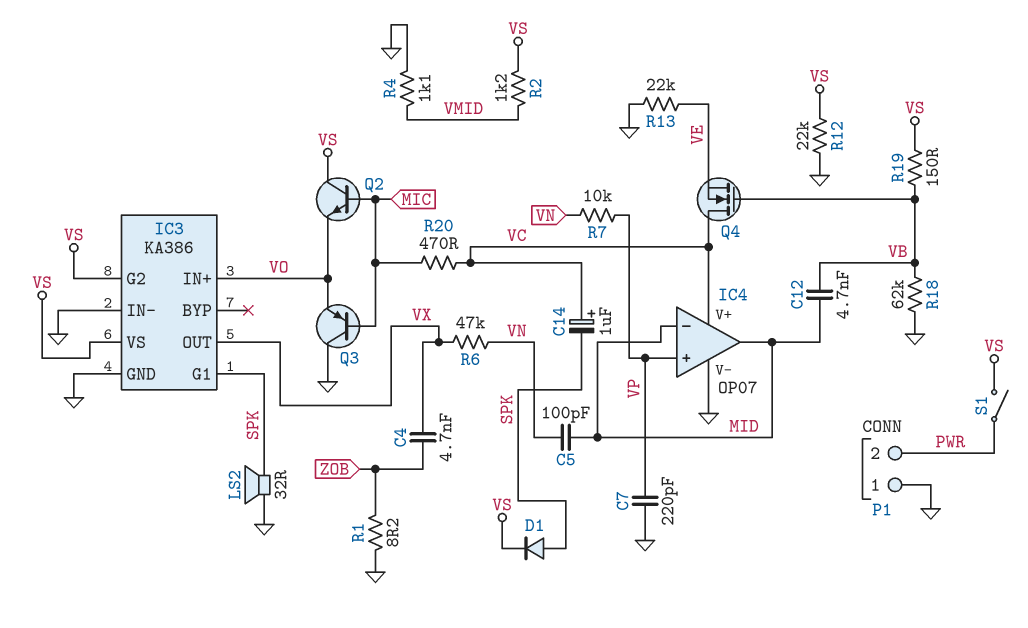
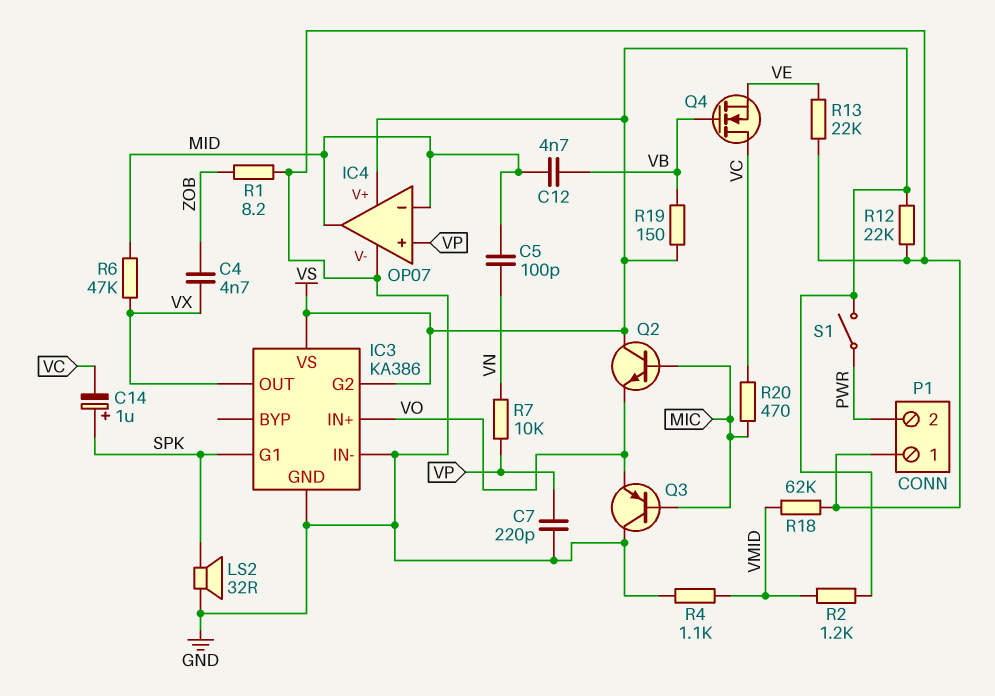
C14: 1uF (plus VC, minus SPK) -> 1uF (plus SPK, minus VC)
D1: diode (A SPK, K VS) -> none
IC4 pin V+: VC -> VS
R6: 47k (VN, VX) -> 47k (MID, VX)
R18: 62k (GND, VB) -> 62k (GND, VMID)

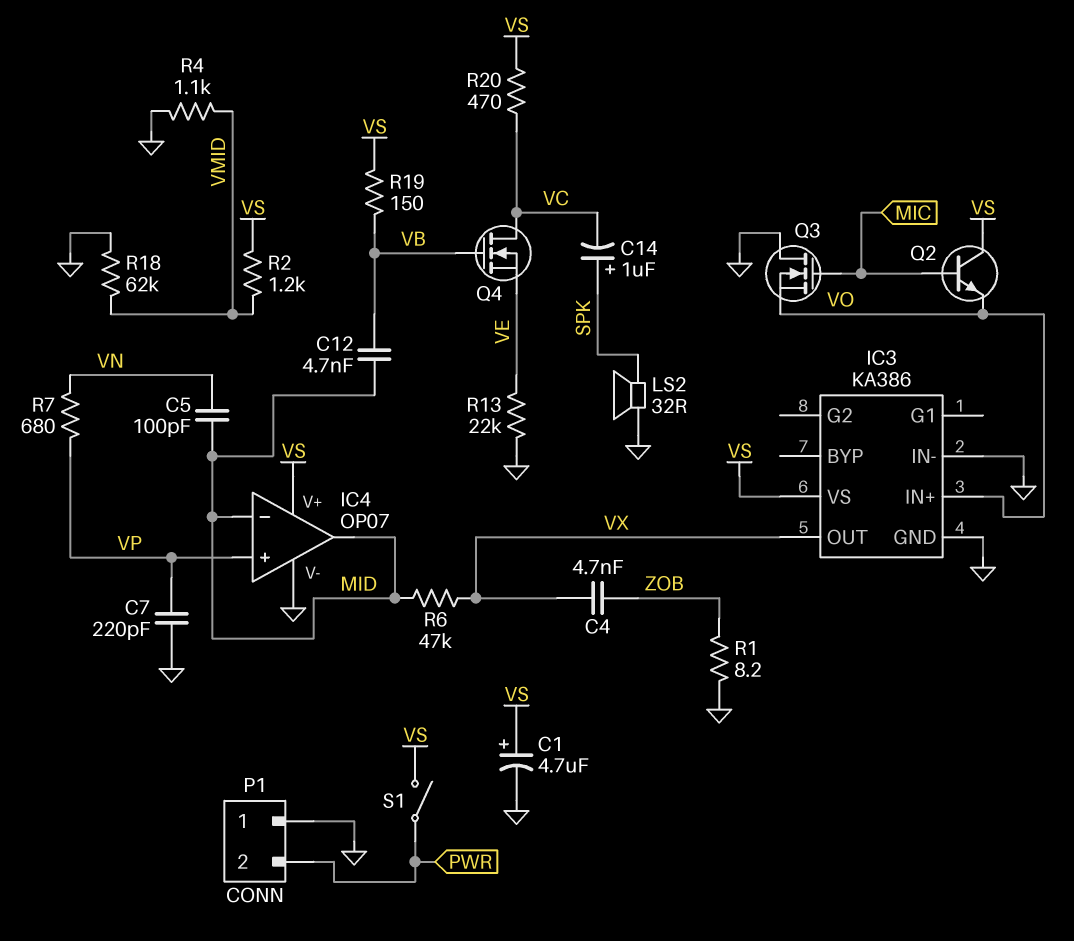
C1: none -> 4.7uF (plus VS, minus GND)
IC3 pin G1: SPK -> none
IC3 pin G2: VS -> none
Q3: PNP (B MIC, C GND, E VO) -> NMOS (G MIC, D GND, S VO)
R7: 10k (VN, VP) -> 680 (VN, VP)
R12: 22k (GND, VS) -> none
R20: 470 (MIC, VC) -> 470 (VC, VS)

